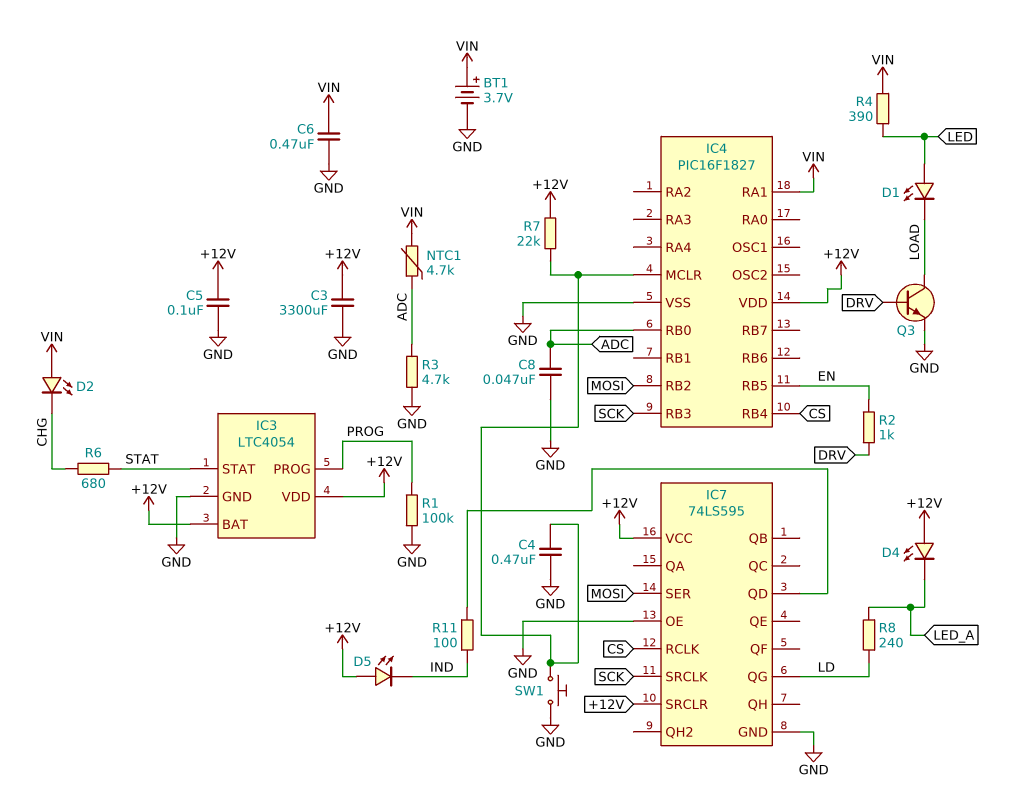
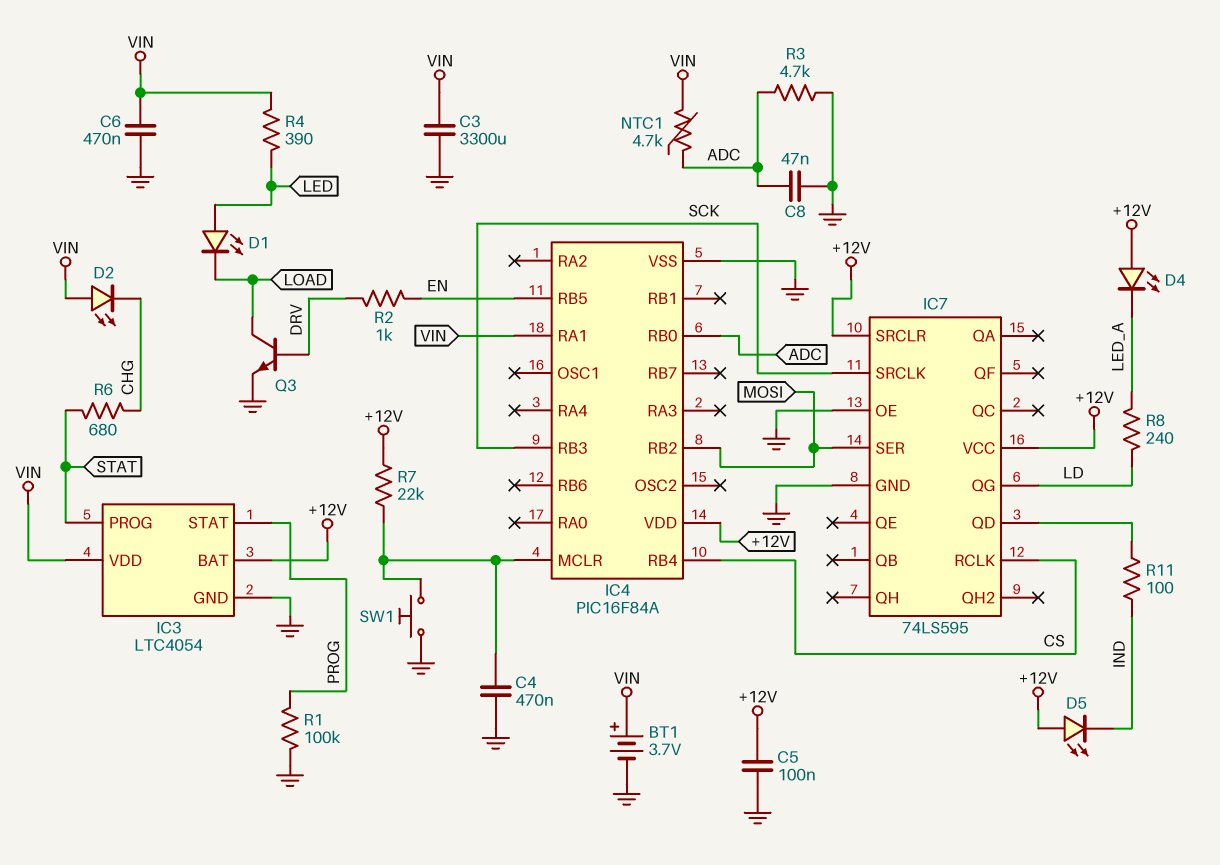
C3: 3300uF (+12V, GND) -> 3300uF (GND, VIN)
IC3 pin PROG: PROG -> STAT
IC3 pin STAT: STAT -> PROG
IC3 pin VDD: +12V -> VIN
IC4: PIC16F1827 -> PIC16F84A

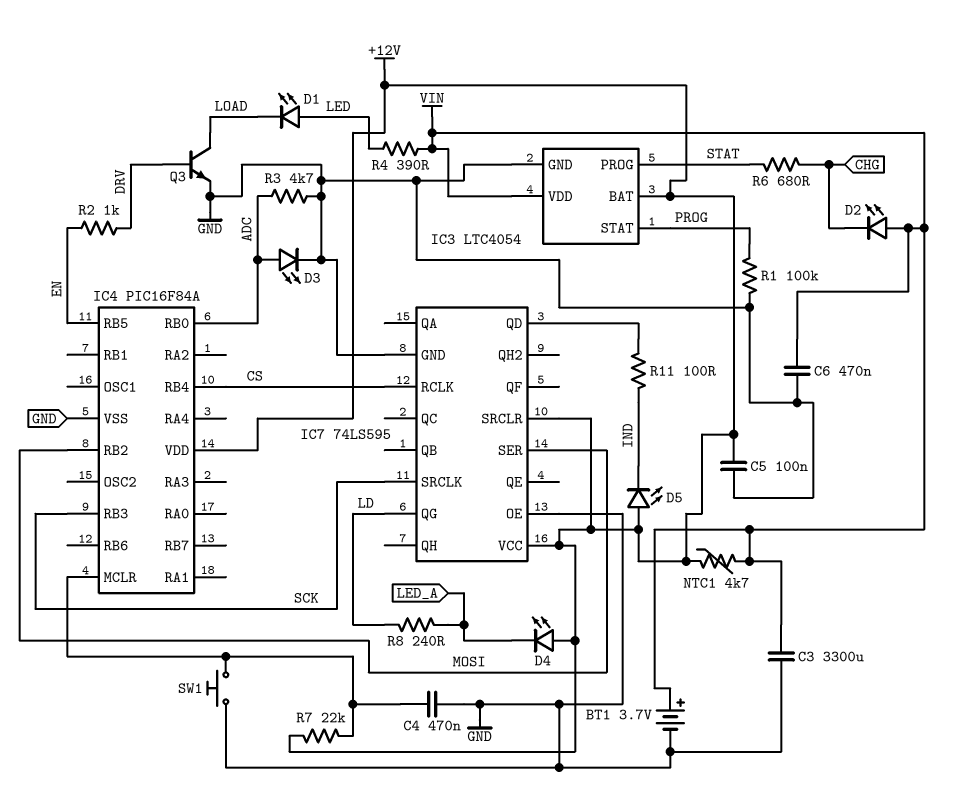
C8: 47nF (ADC, GND) -> none
D3: none -> LED (A ADC, K GND)
IC4 pin RA1: VIN -> none
NTC1: 4.7k (ADC, VIN) -> 4.7k (+12V, VIN)

